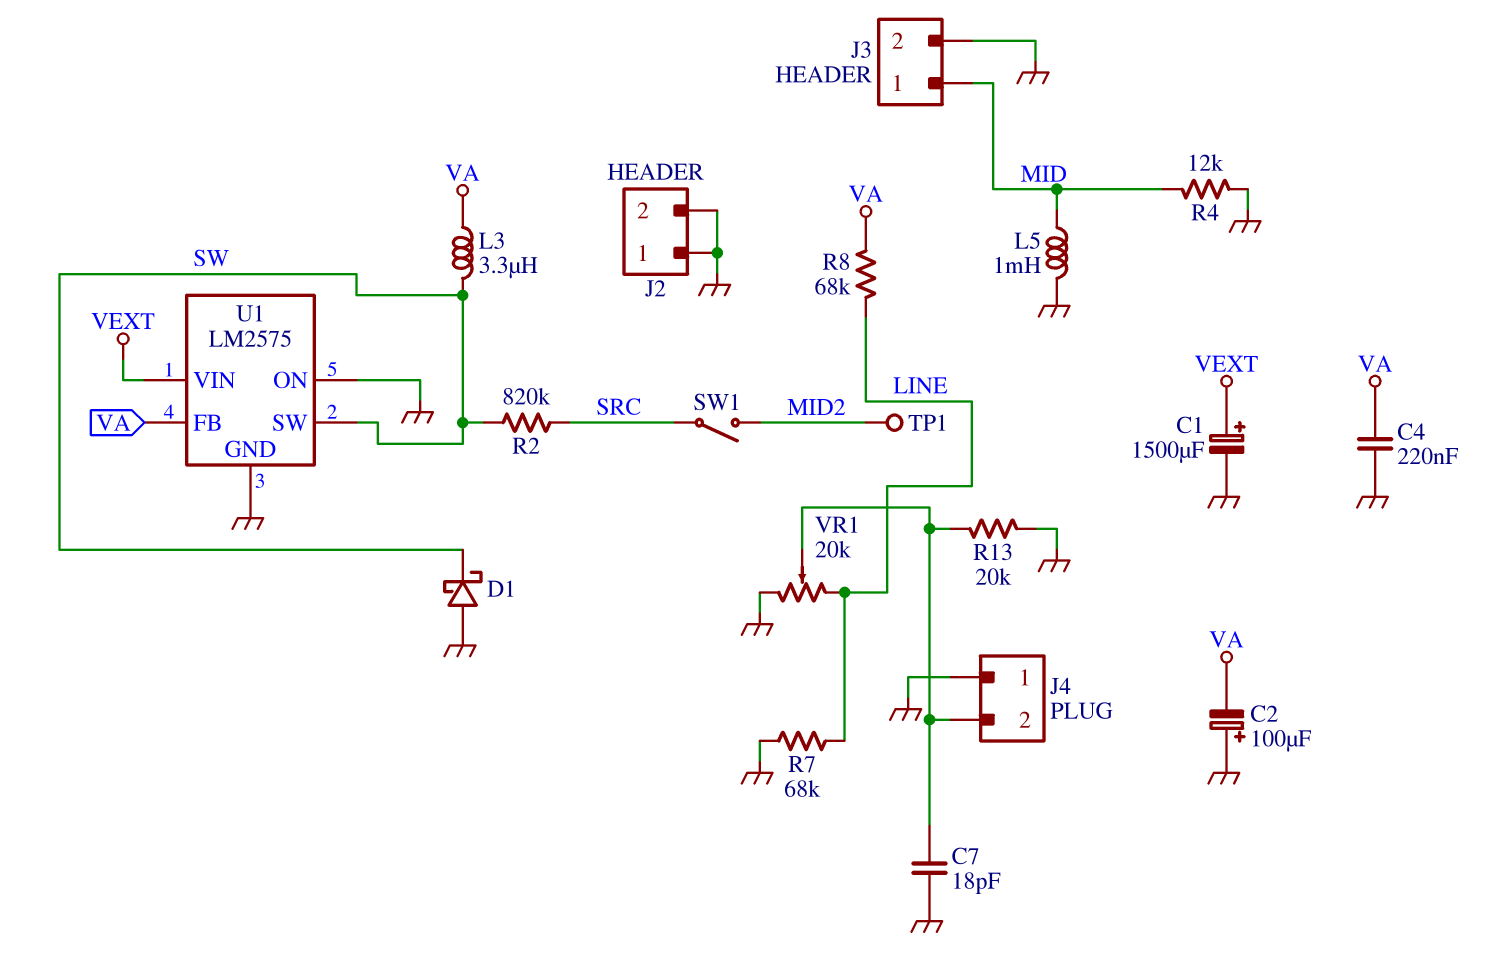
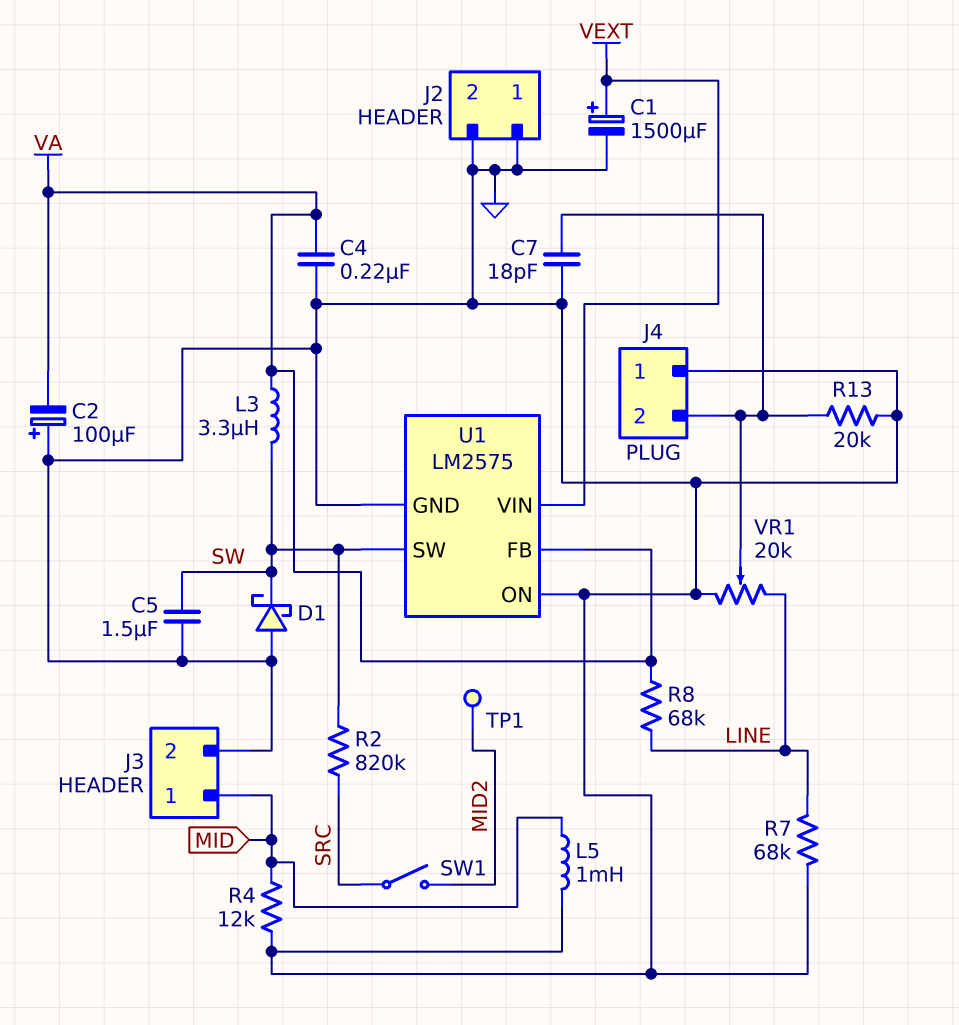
C5: none -> 1.5uF (GND, SW)

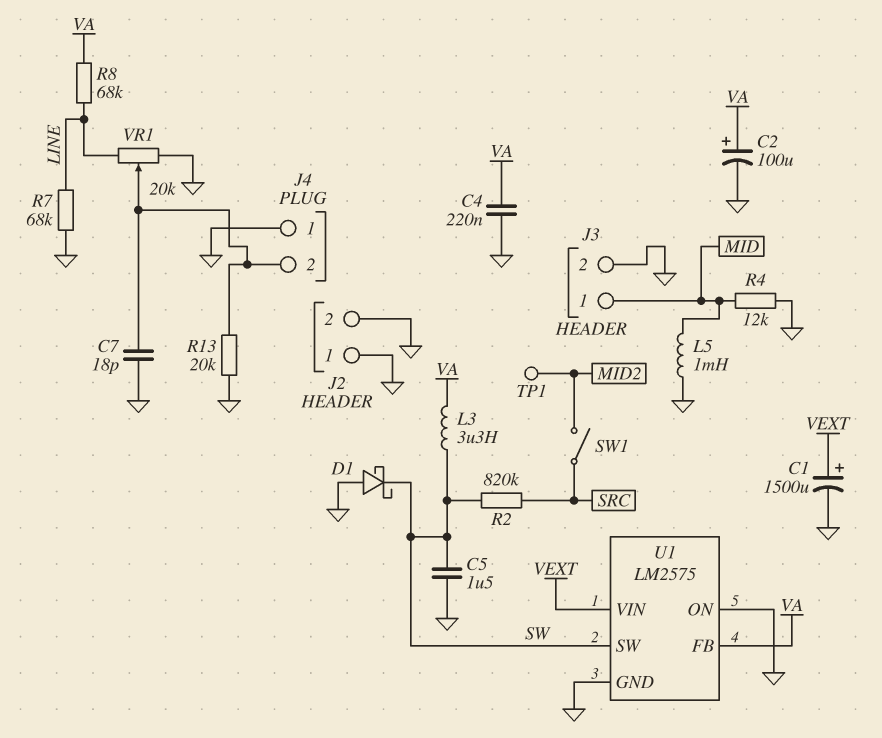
C2: 100uF (plus GND, minus VA) -> 100uF (plus VA, minus GND)

